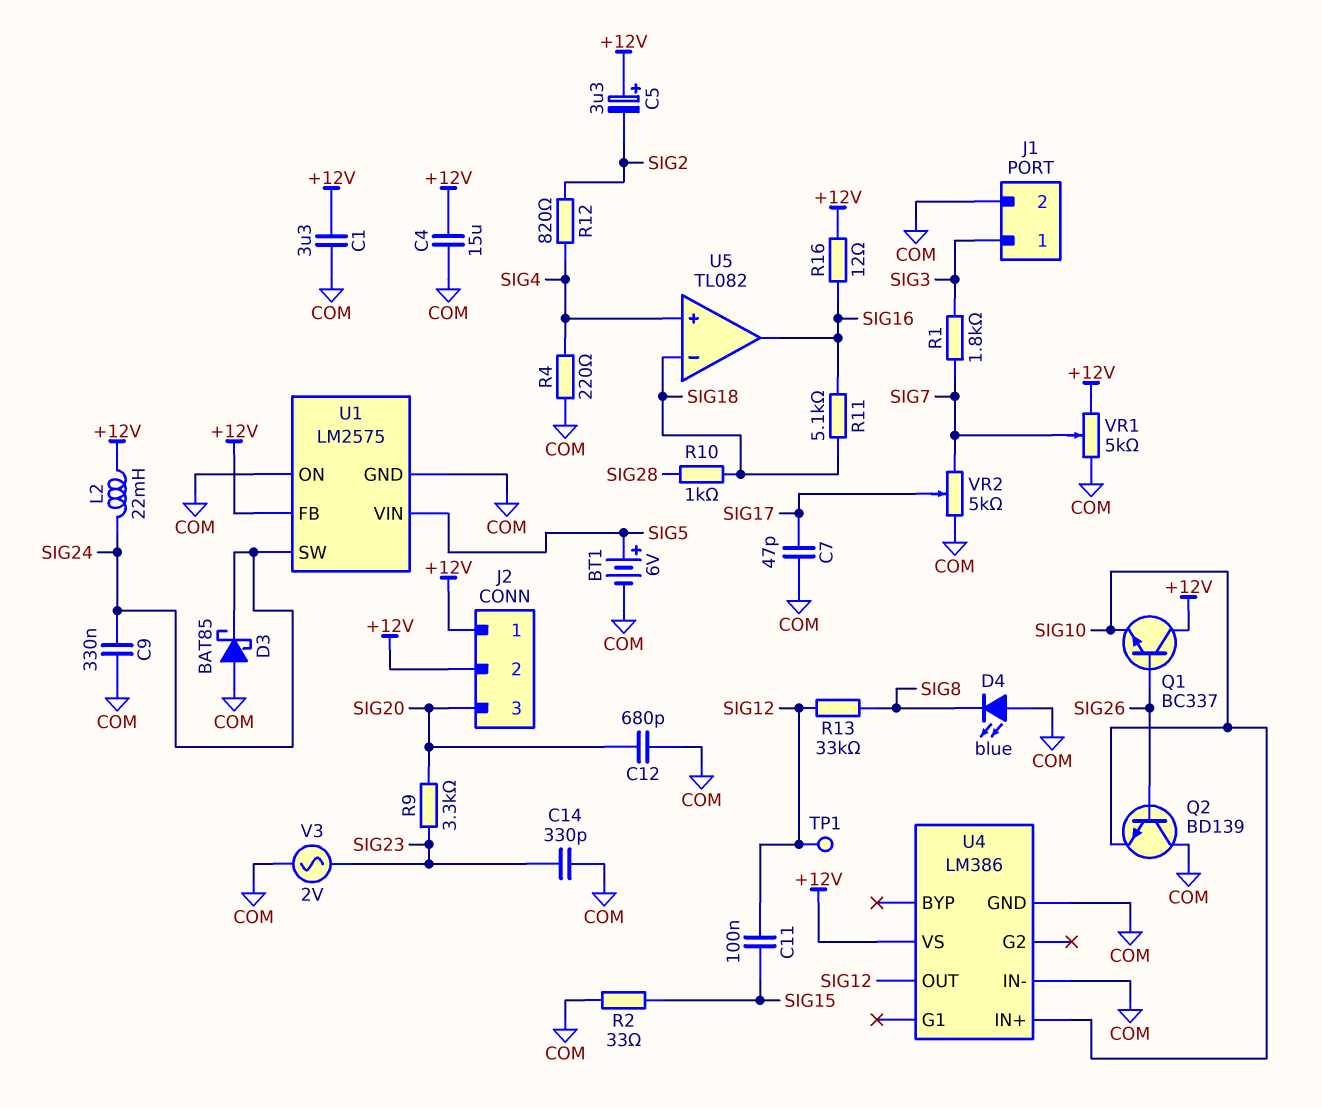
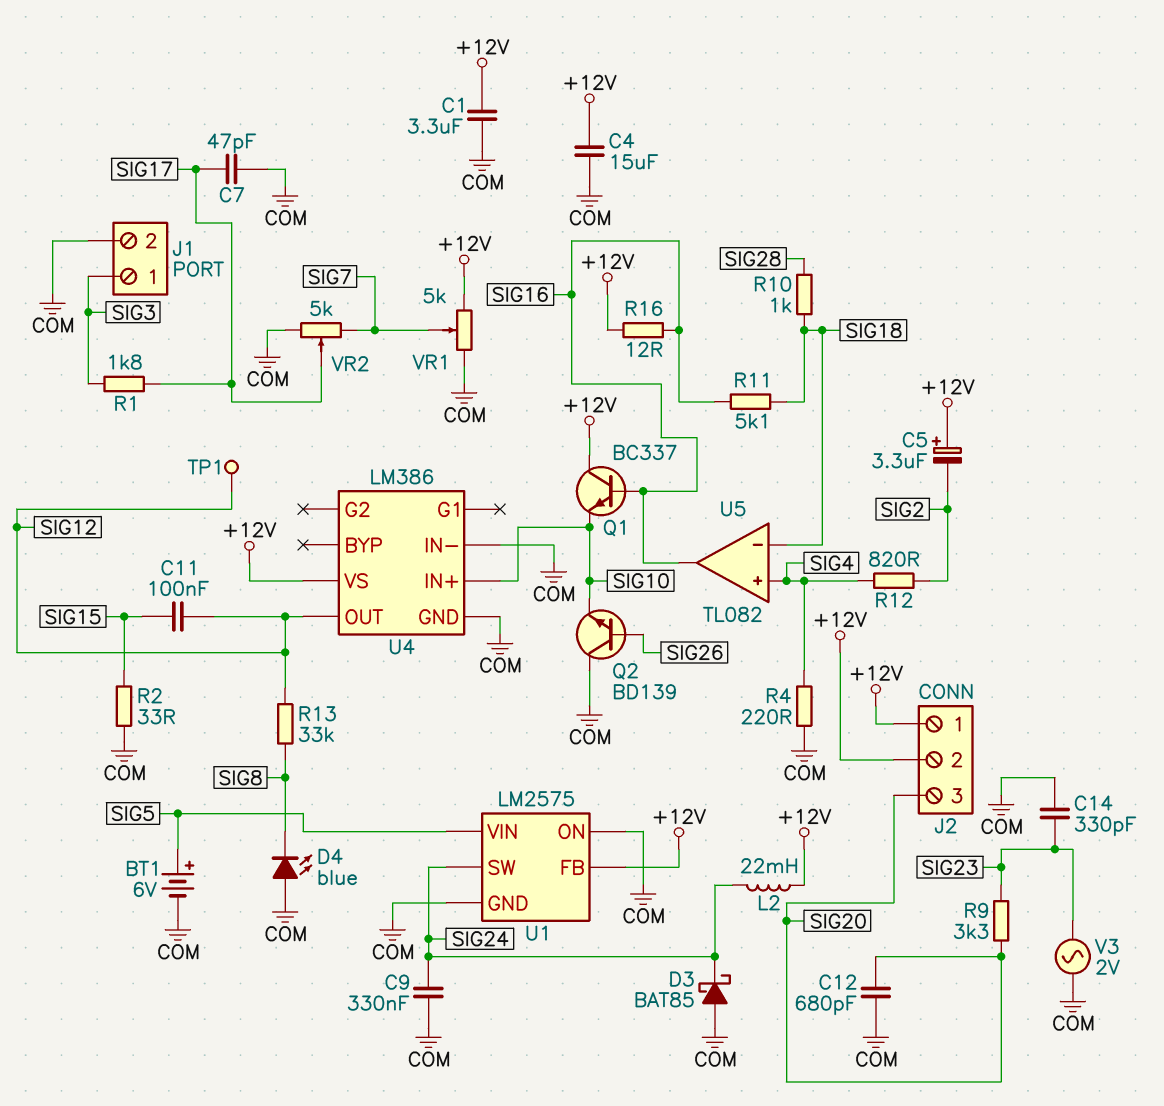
Q1: NPN BC337 (B SIG26, C +12V, E SIG10) -> NPN BC337 (B SIG16, C +12V, E SIG10)
R1: 1.8k (SIG3, SIG7) -> 1.8k (SIG3, SIG17)

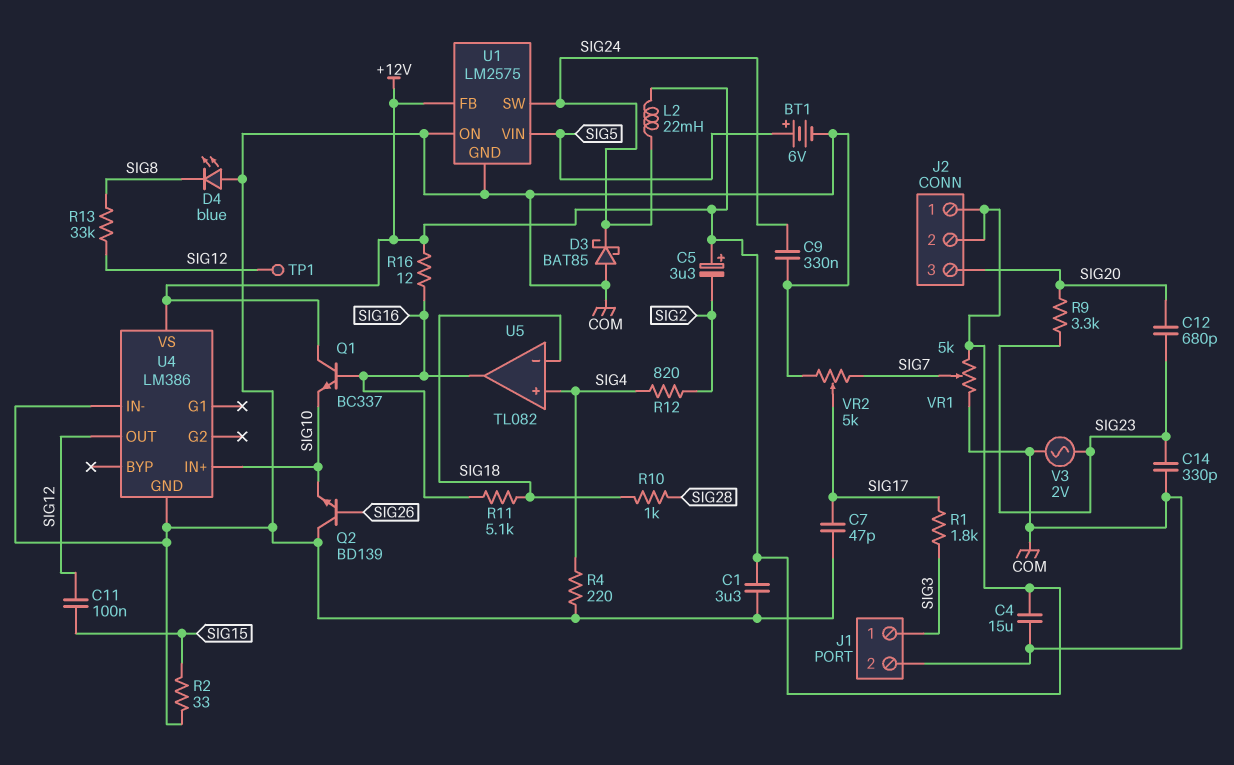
C12: 680pF (COM, SIG20) -> 680pF (SIG20, SIG23)

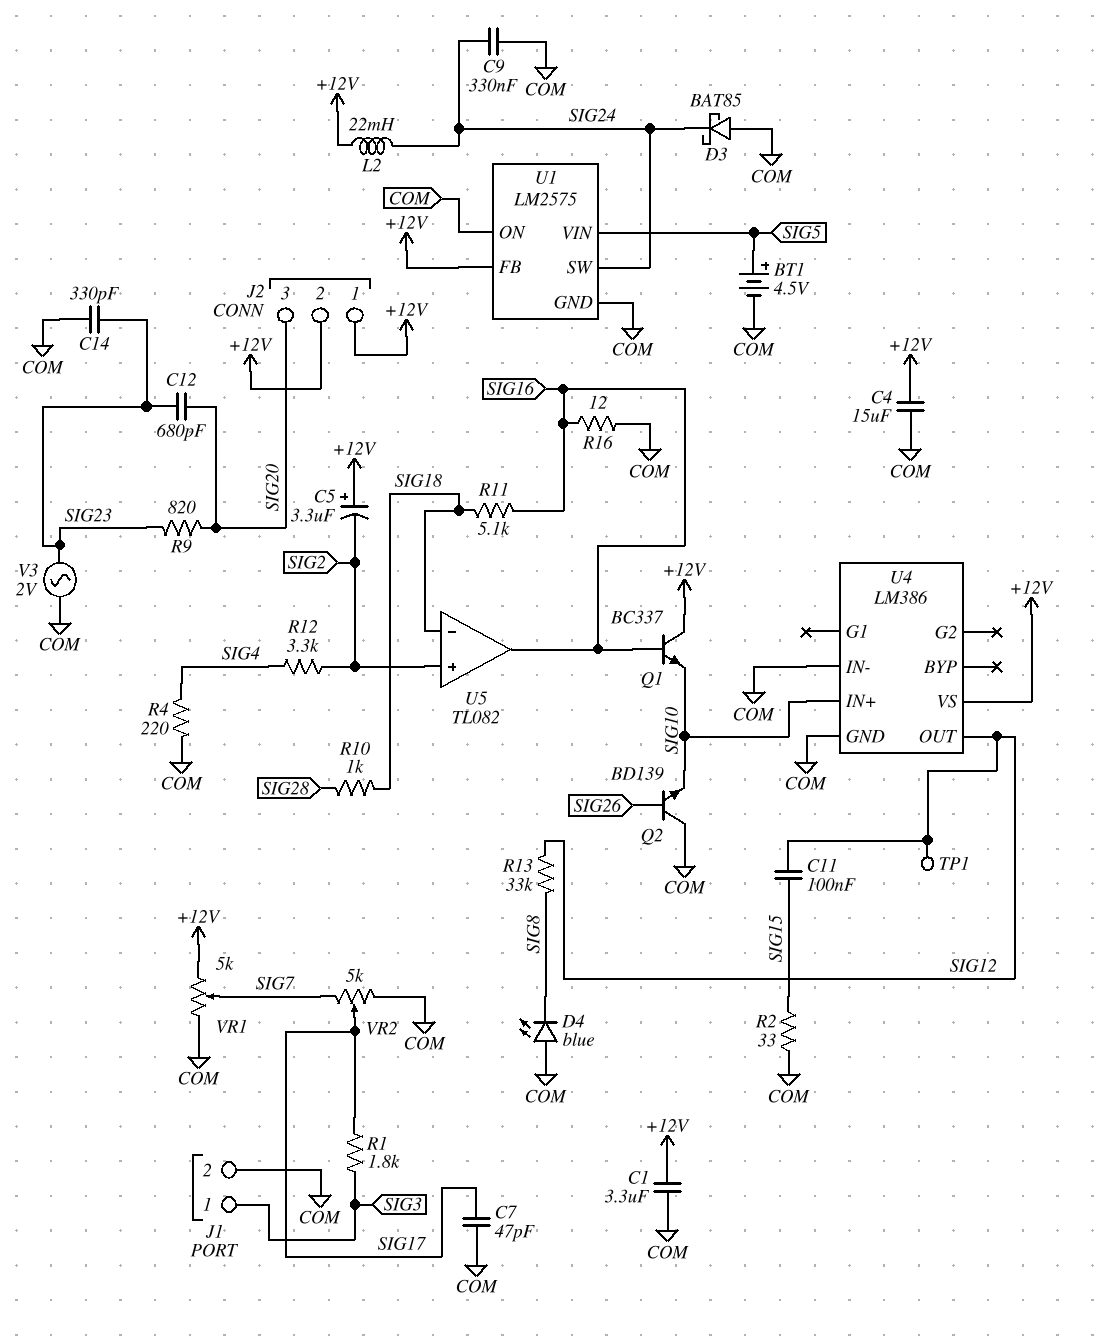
BT1: 6V (plus SIG5, minus COM) -> 4.5V (plus SIG5, minus COM)
R9: 3.3k (SIG20, SIG23) -> 820 (SIG20, SIG23)
R12: 820 (SIG2, SIG4) -> 3.3k (SIG2, SIG4)
R16: 12 (+12V, SIG16) -> 12 (COM, SIG16)
U5 pin in+: SIG4 -> SIG2

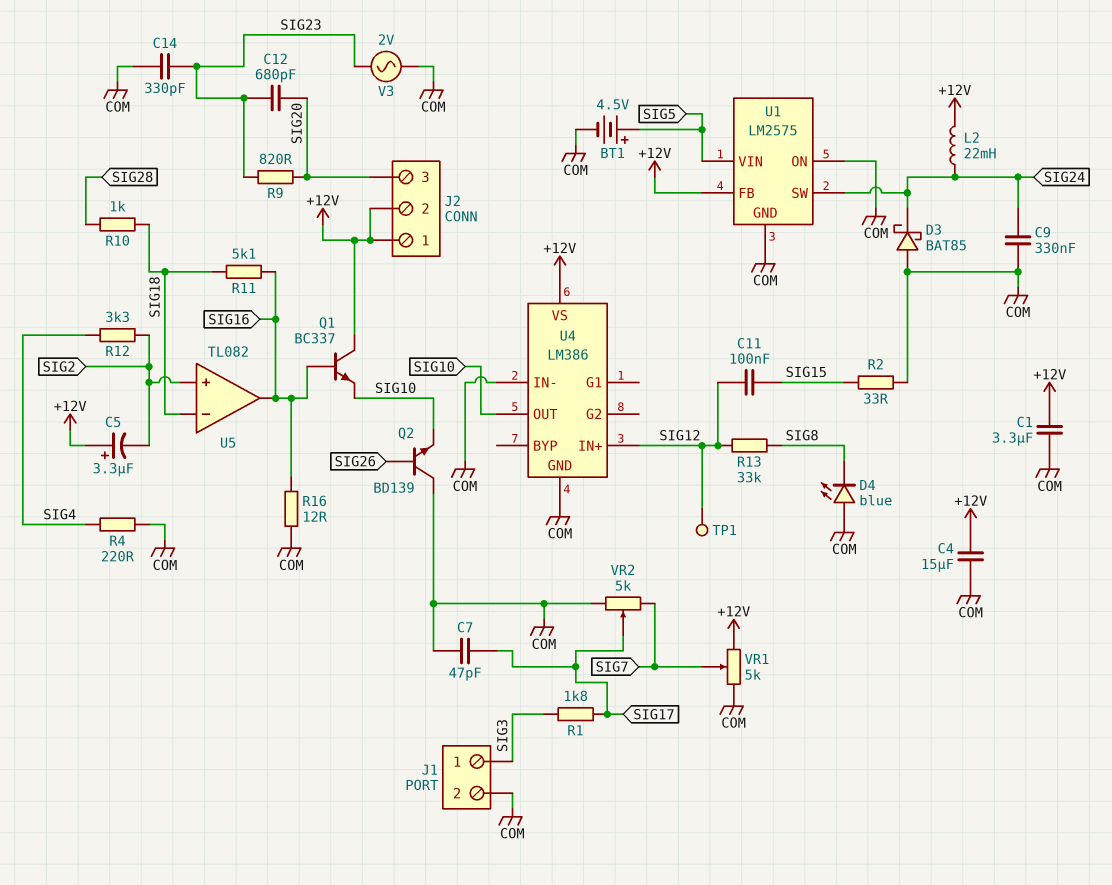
U4 pin IN+: SIG10 -> SIG12
U4 pin OUT: SIG12 -> SIG10

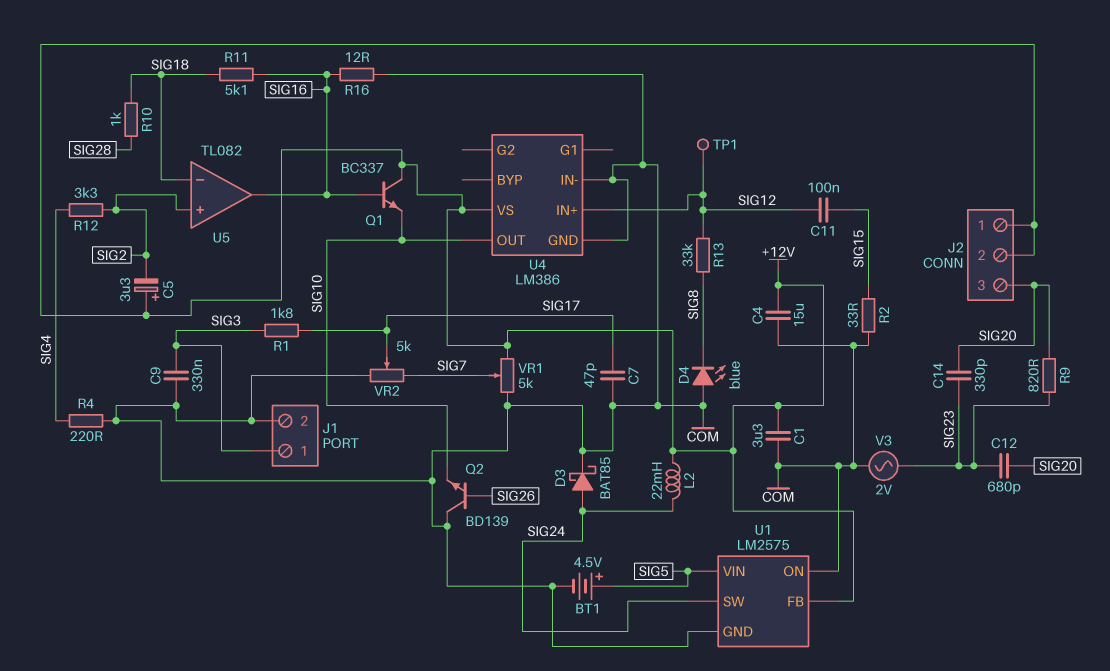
C9: 330nF (COM, SIG24) -> 330nF (COM, SIG3)
C14: 330pF (COM, SIG23) -> 330pF (SIG20, SIG23)
D3: schottky BAT85 (A COM, K SIG24) -> schottky BAT85 (A SIG24, K COM)

